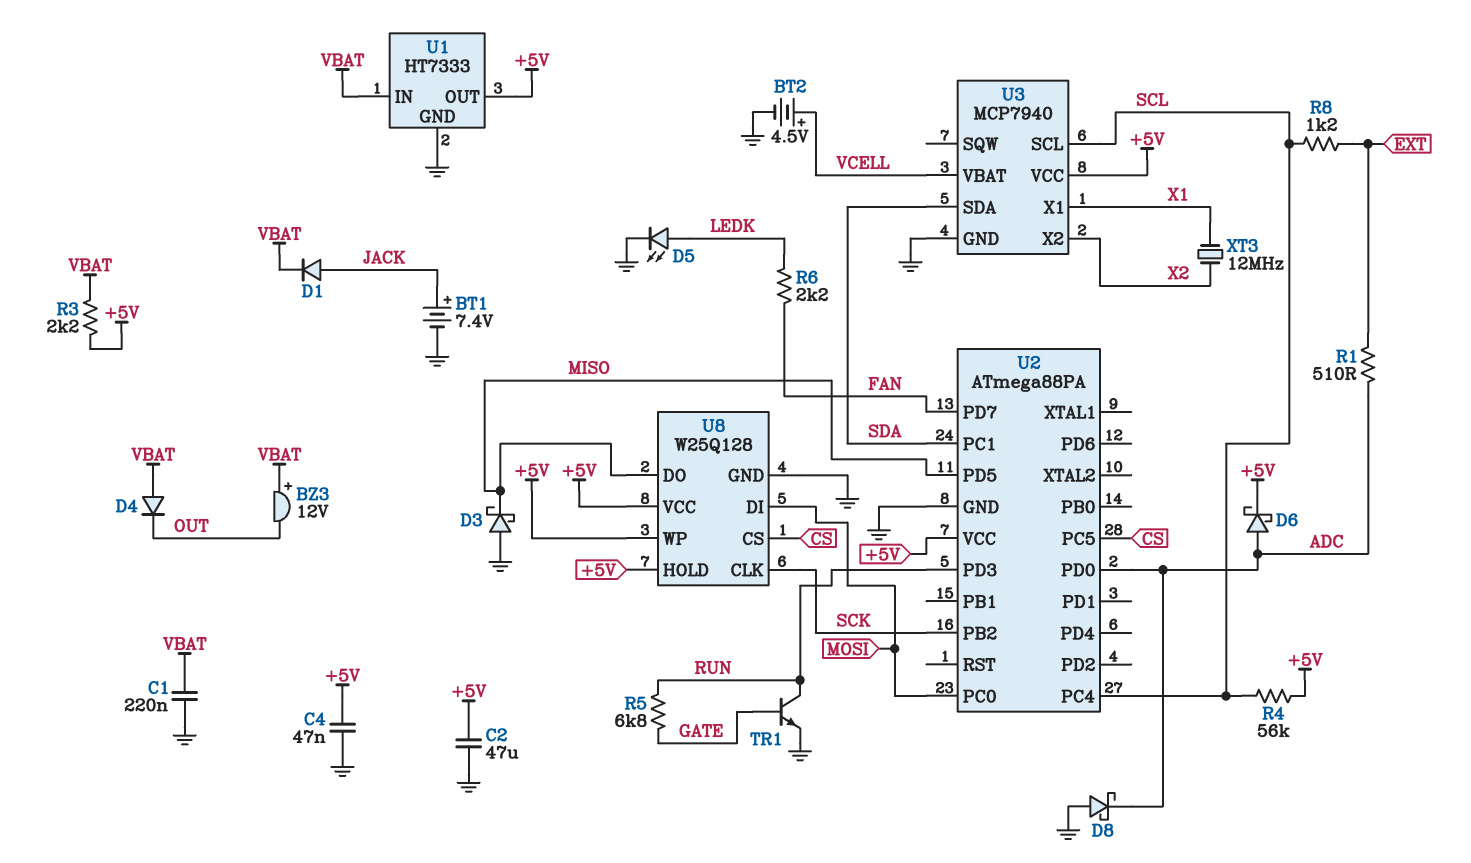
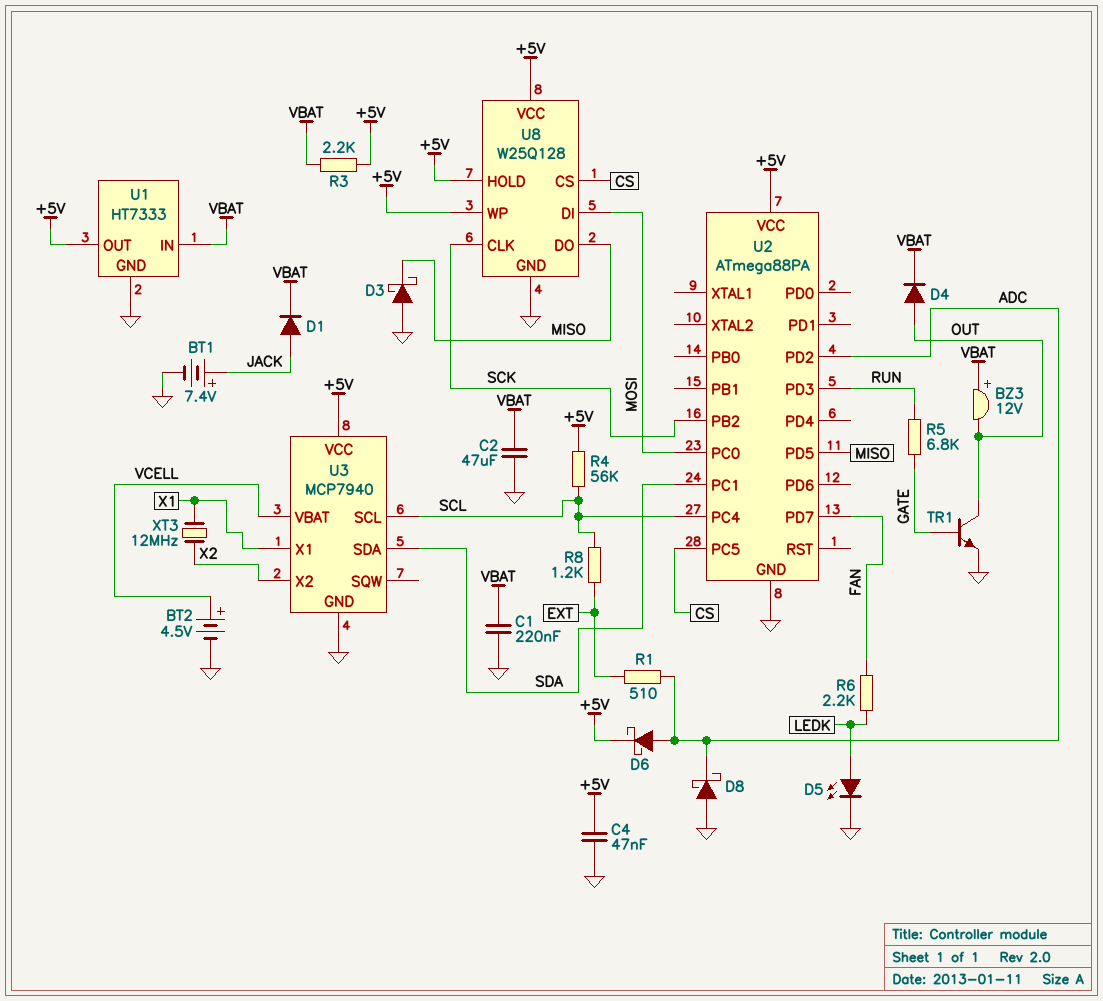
C2: 47uF (+5V, GND) -> 47uF (GND, VBAT)
D4: diode (A VBAT, K OUT) -> diode (A OUT, K VBAT)
TR1: NPN (B GATE, C RUN, E GND) -> NPN (B GATE, C OUT, E GND)
U2 pin PD0: ADC -> none
U2 pin PD2: none -> ADC

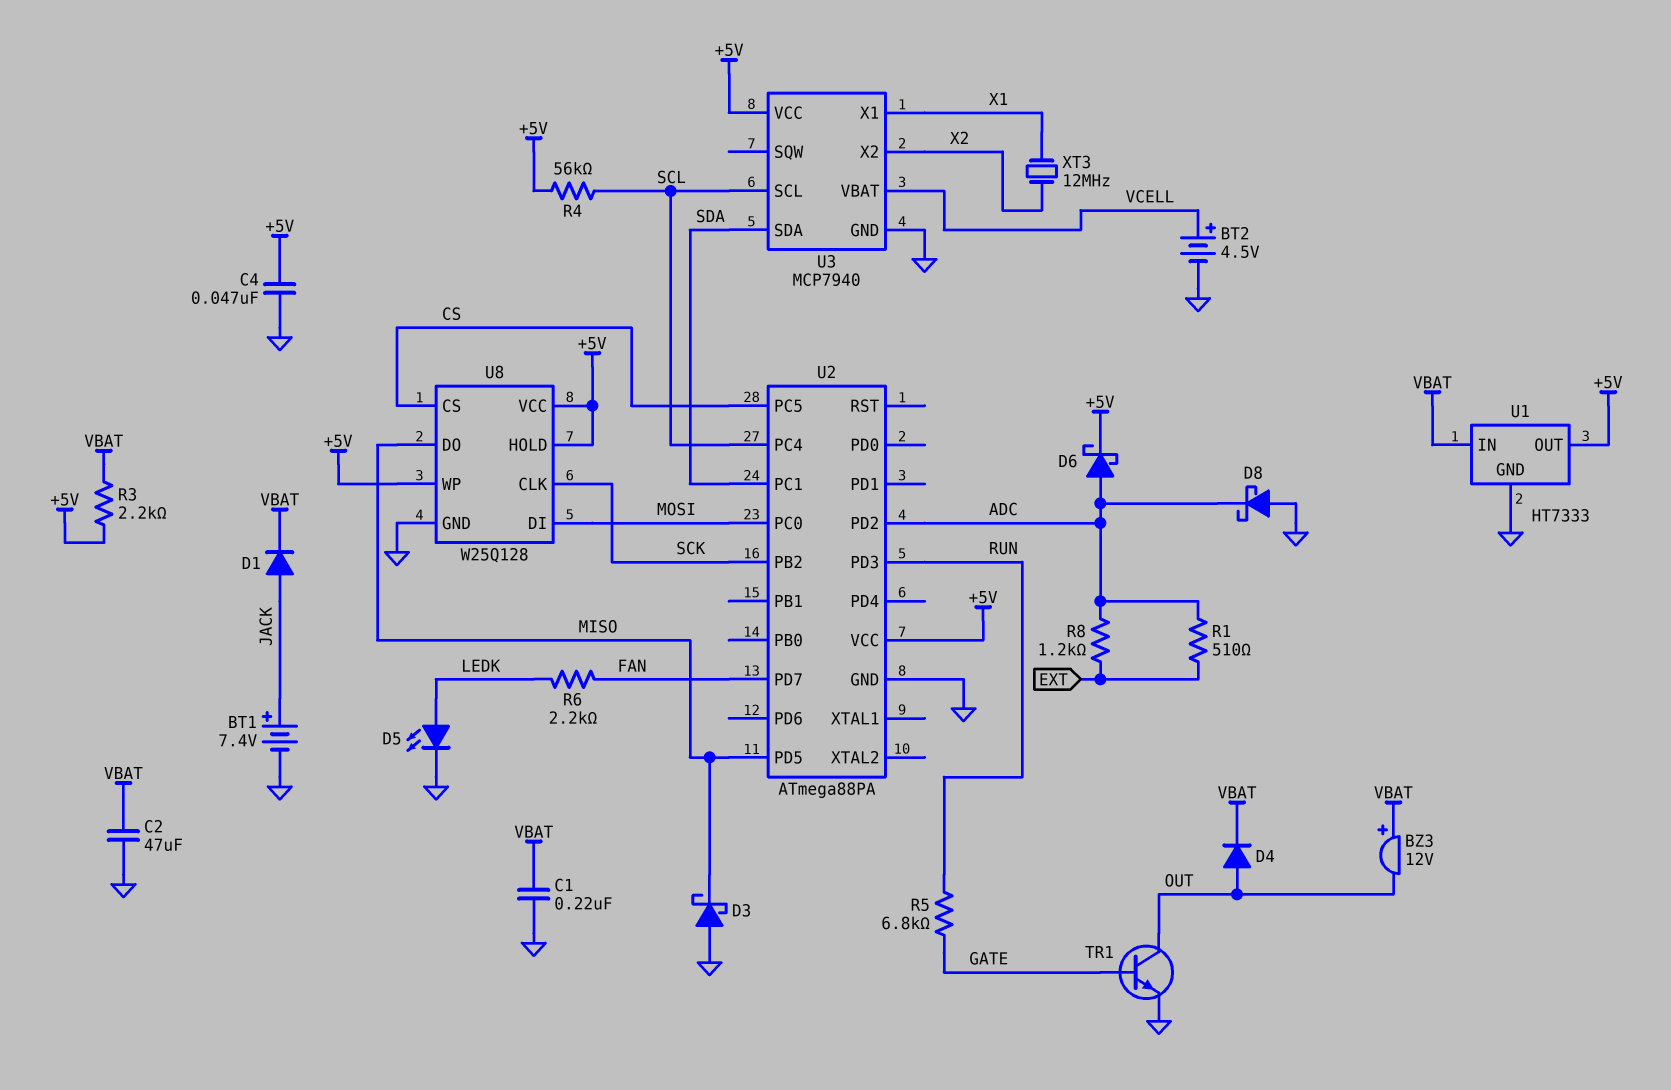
R8: 1.2k (EXT, SCL) -> 1.2k (ADC, EXT)

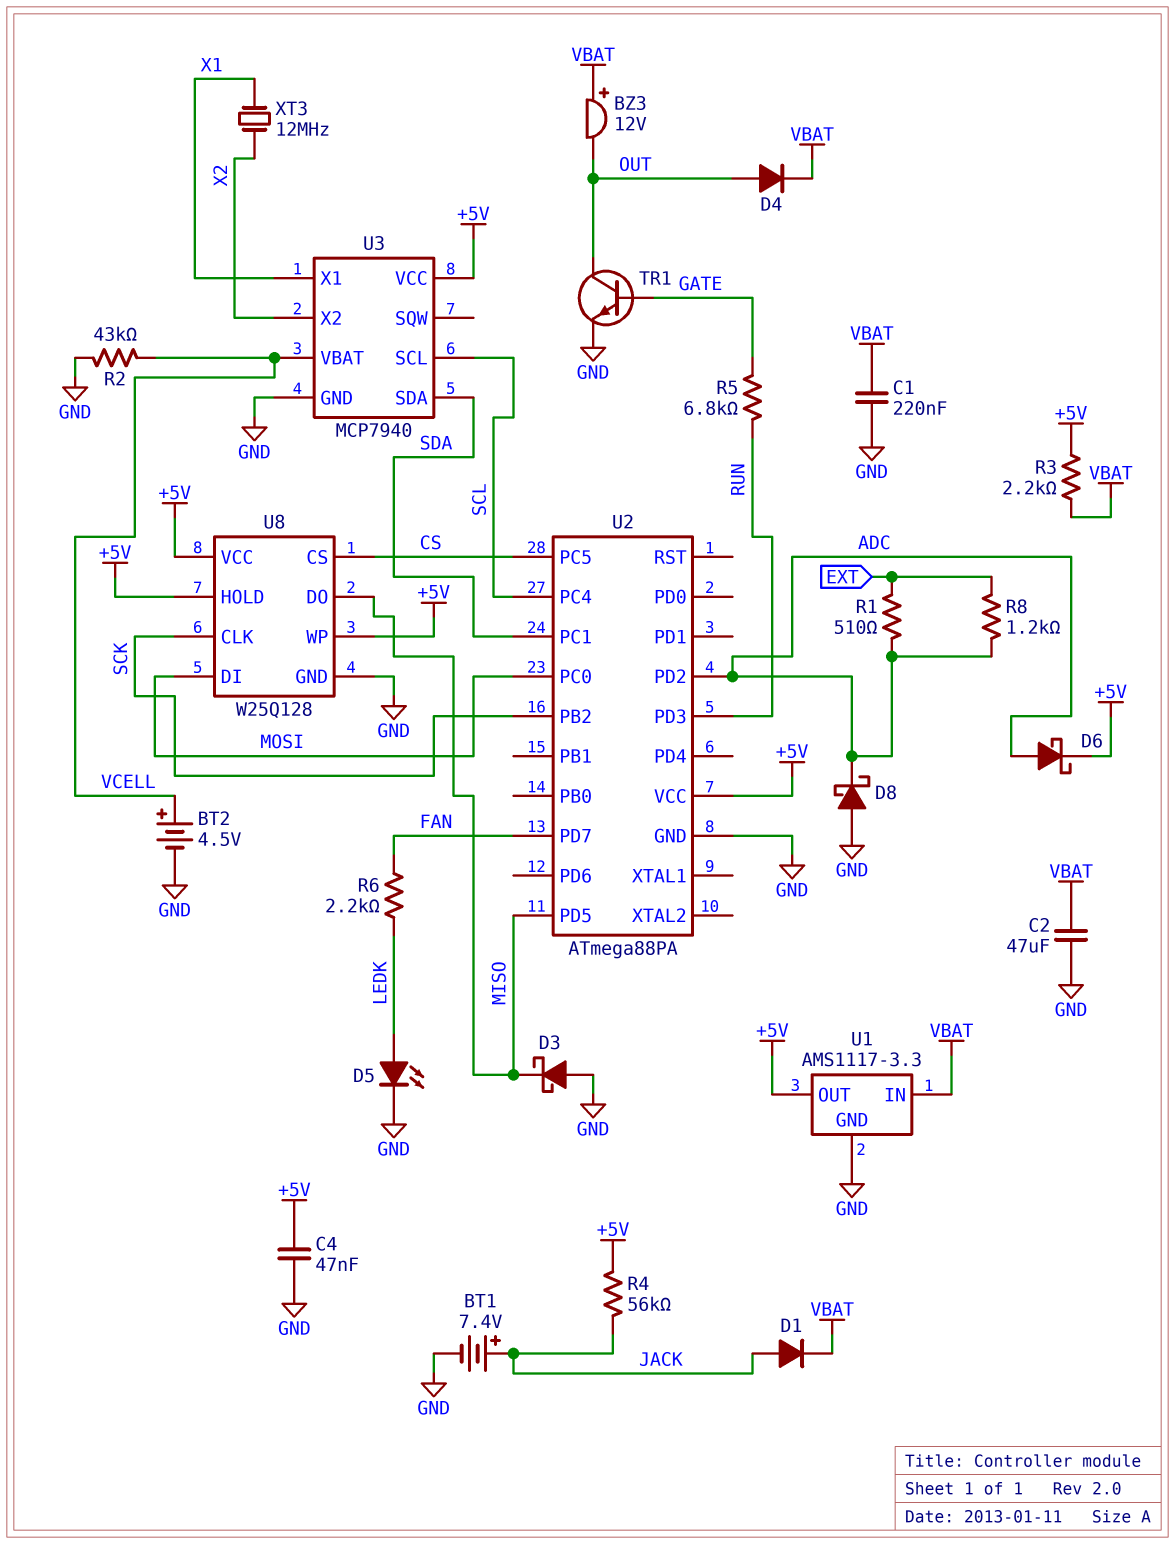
R2: none -> 43k (GND, VCELL)
R4: 56k (+5V, SCL) -> 56k (+5V, JACK)
U1: HT7333 -> AMS1117-3.3

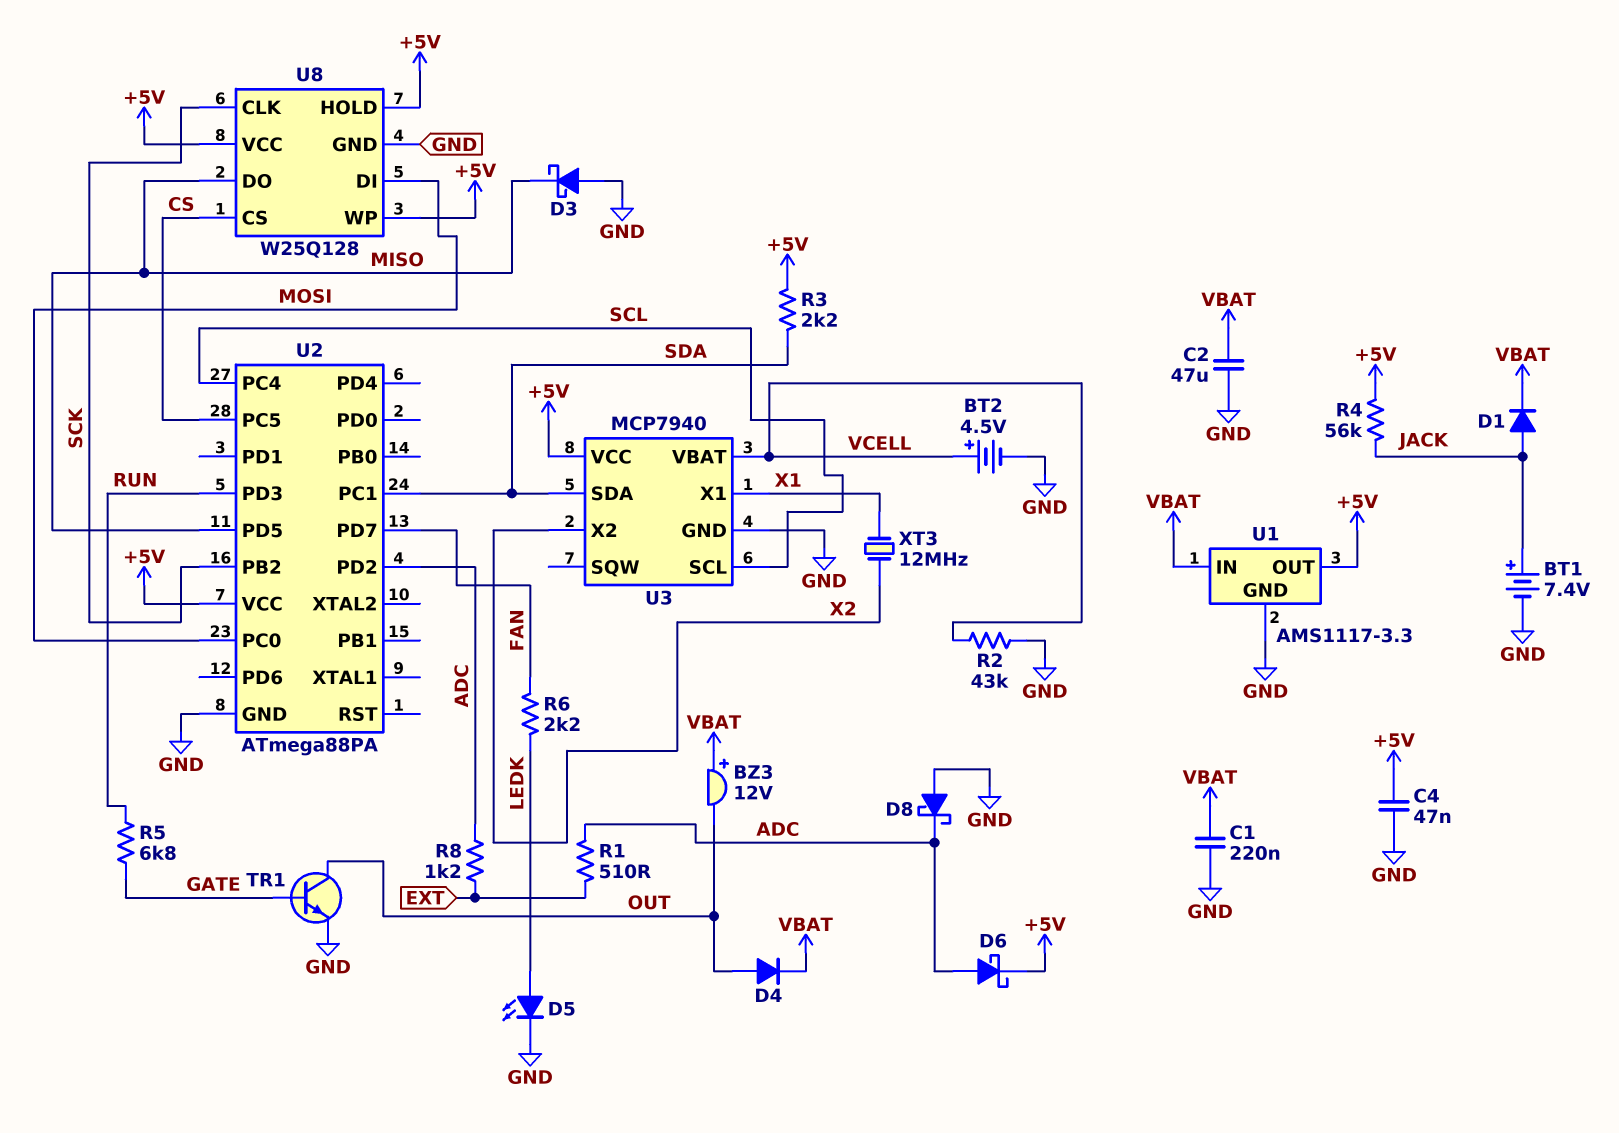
R3: 2.2k (+5V, VBAT) -> 2.2k (+5V, SDA)

